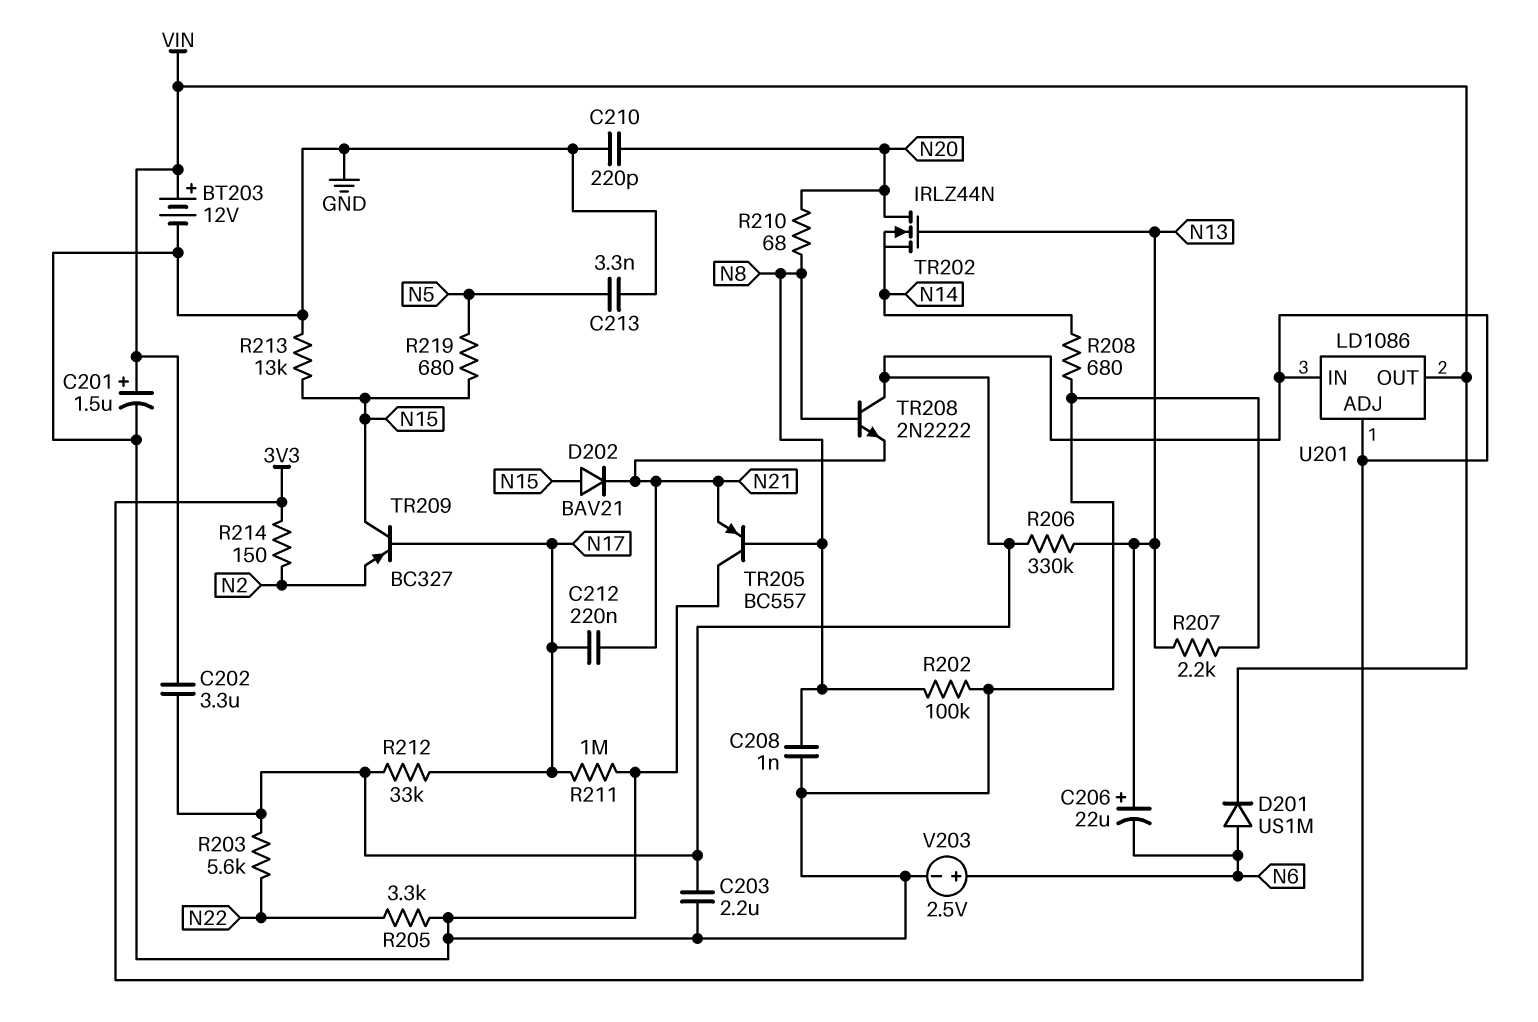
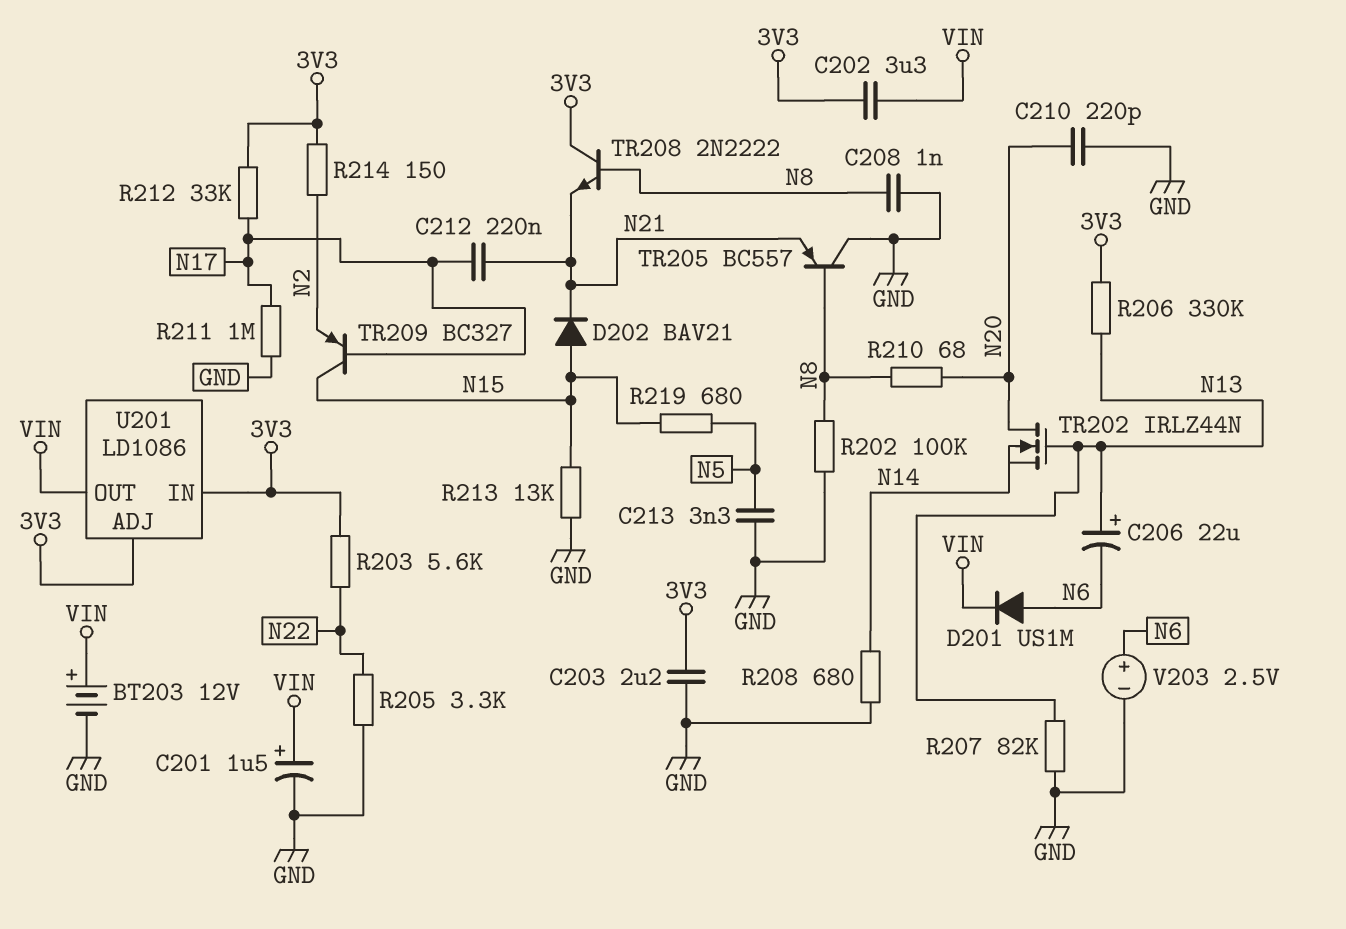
R207: 2.2k (GND, N13) -> 82k (GND, N13)

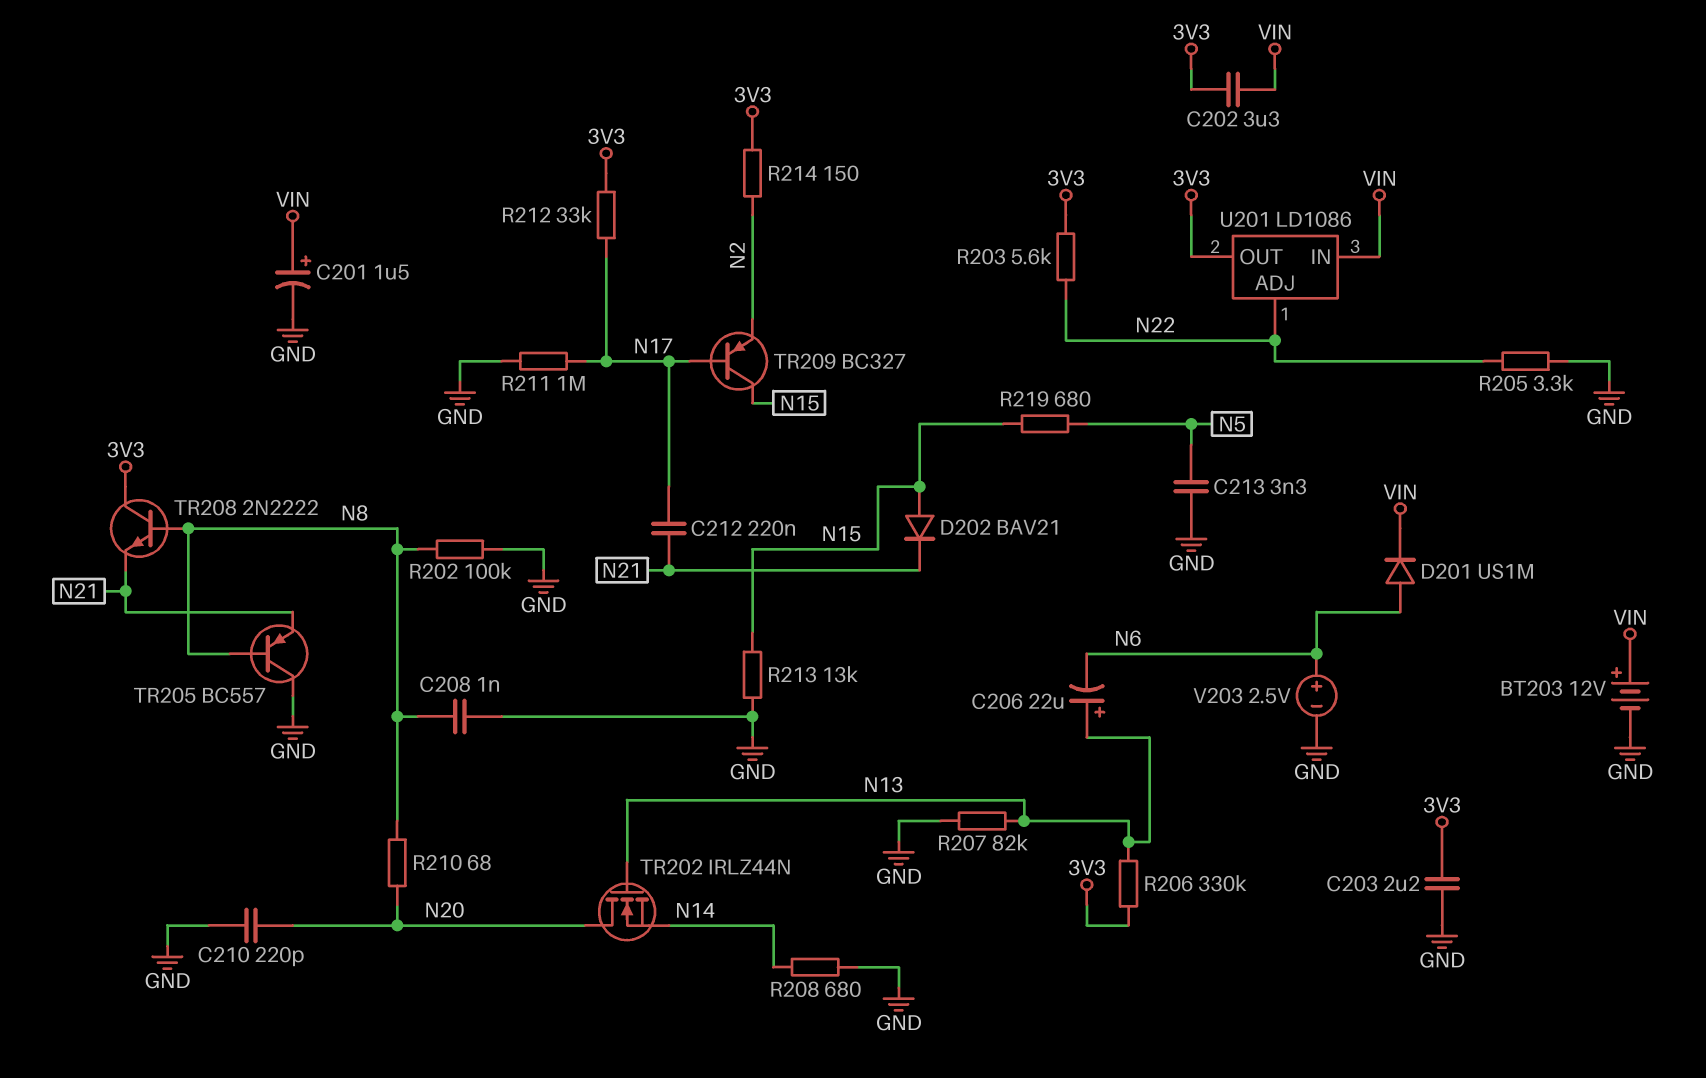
U201 pin ADJ: 3V3 -> N22
U201 pin IN: 3V3 -> VIN
U201 pin OUT: VIN -> 3V3

